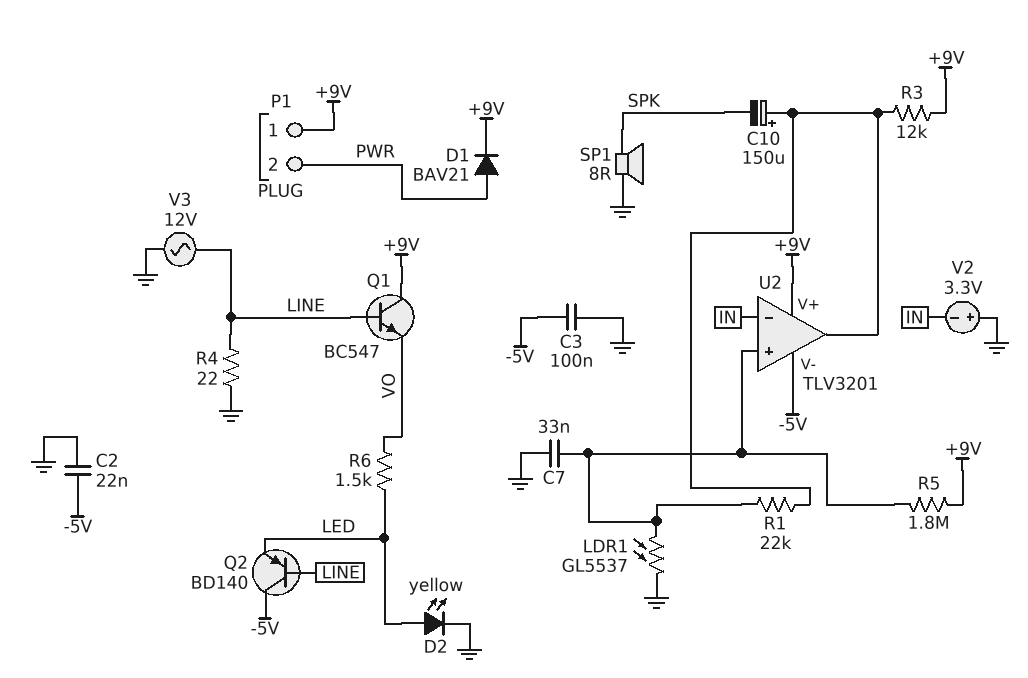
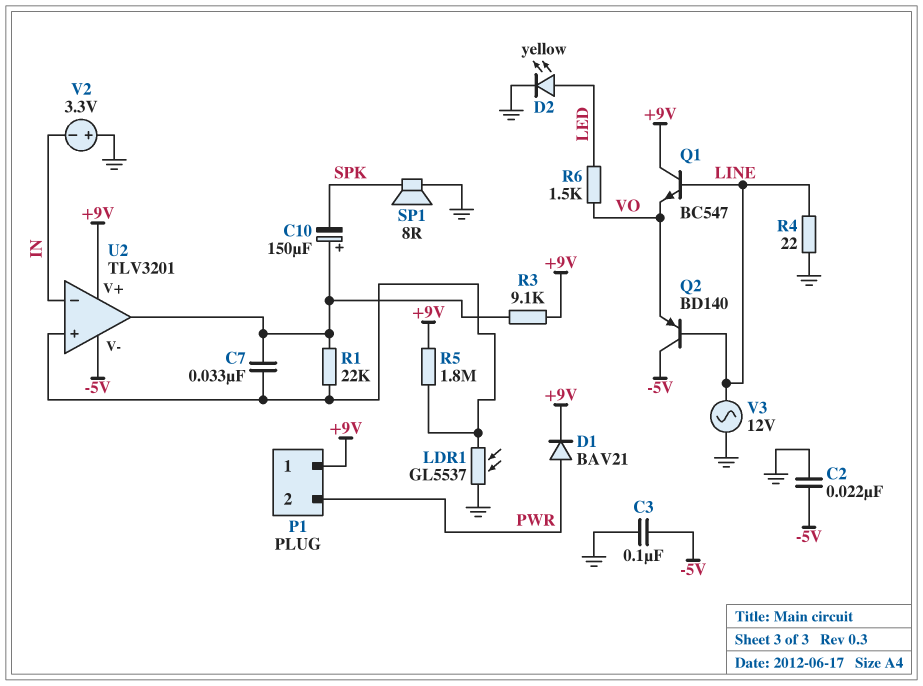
C7: 33nF (GND, U2/in+) -> 33nF (U2/in+, U2/out)
Q2: PNP BD140 (B LINE, C -5V, E LED) -> PNP BD140 (B LINE, C -5V, E VO)
R3: 12k (+9V, U2/out) -> 9.1k (+9V, U2/out)

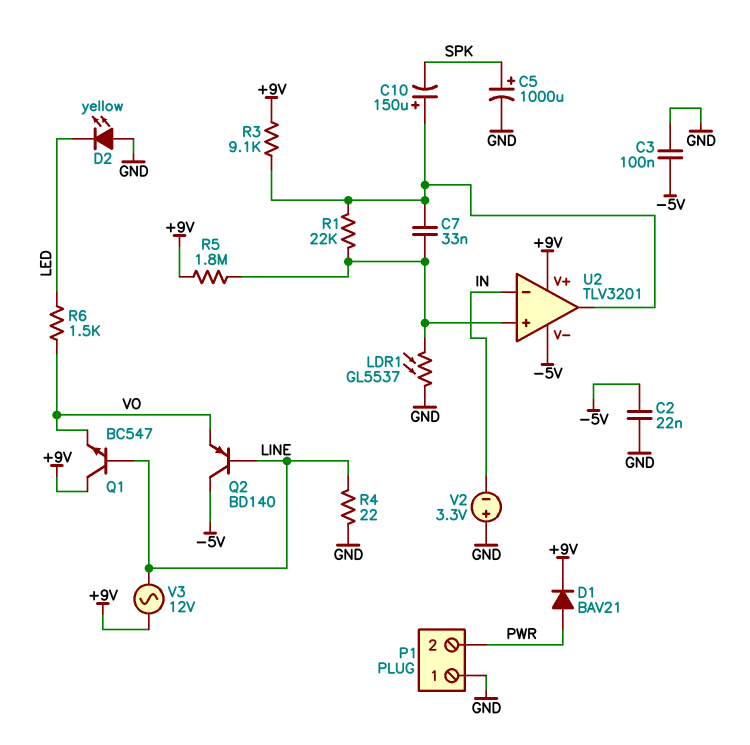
C5: none -> 1000uF (plus SPK, minus GND)
D2: LED yellow (A LED, K GND) -> LED yellow (A GND, K LED)
P1 pin 1: +9V -> GND
SP1: speaker 8R (GND, SPK) -> none
V3: AC 12V (GND, LINE) -> AC 12V (+9V, LINE)

